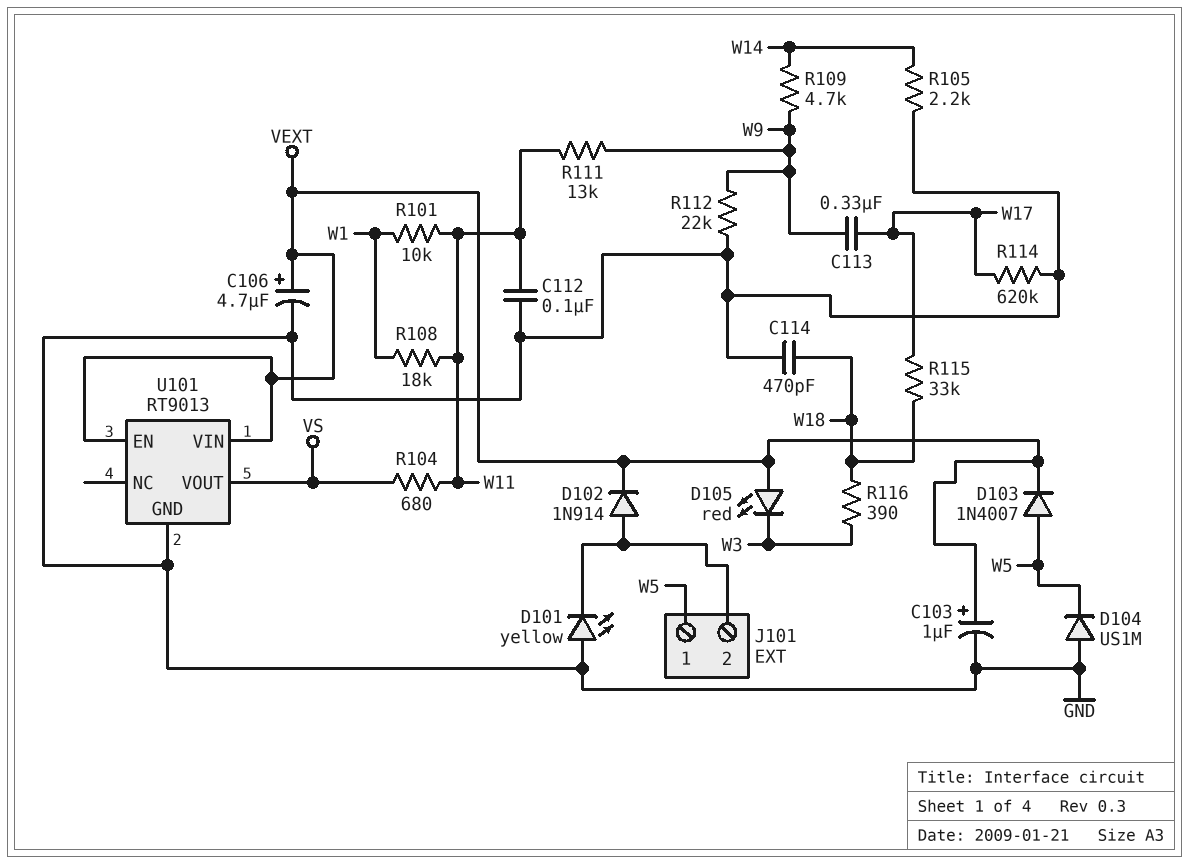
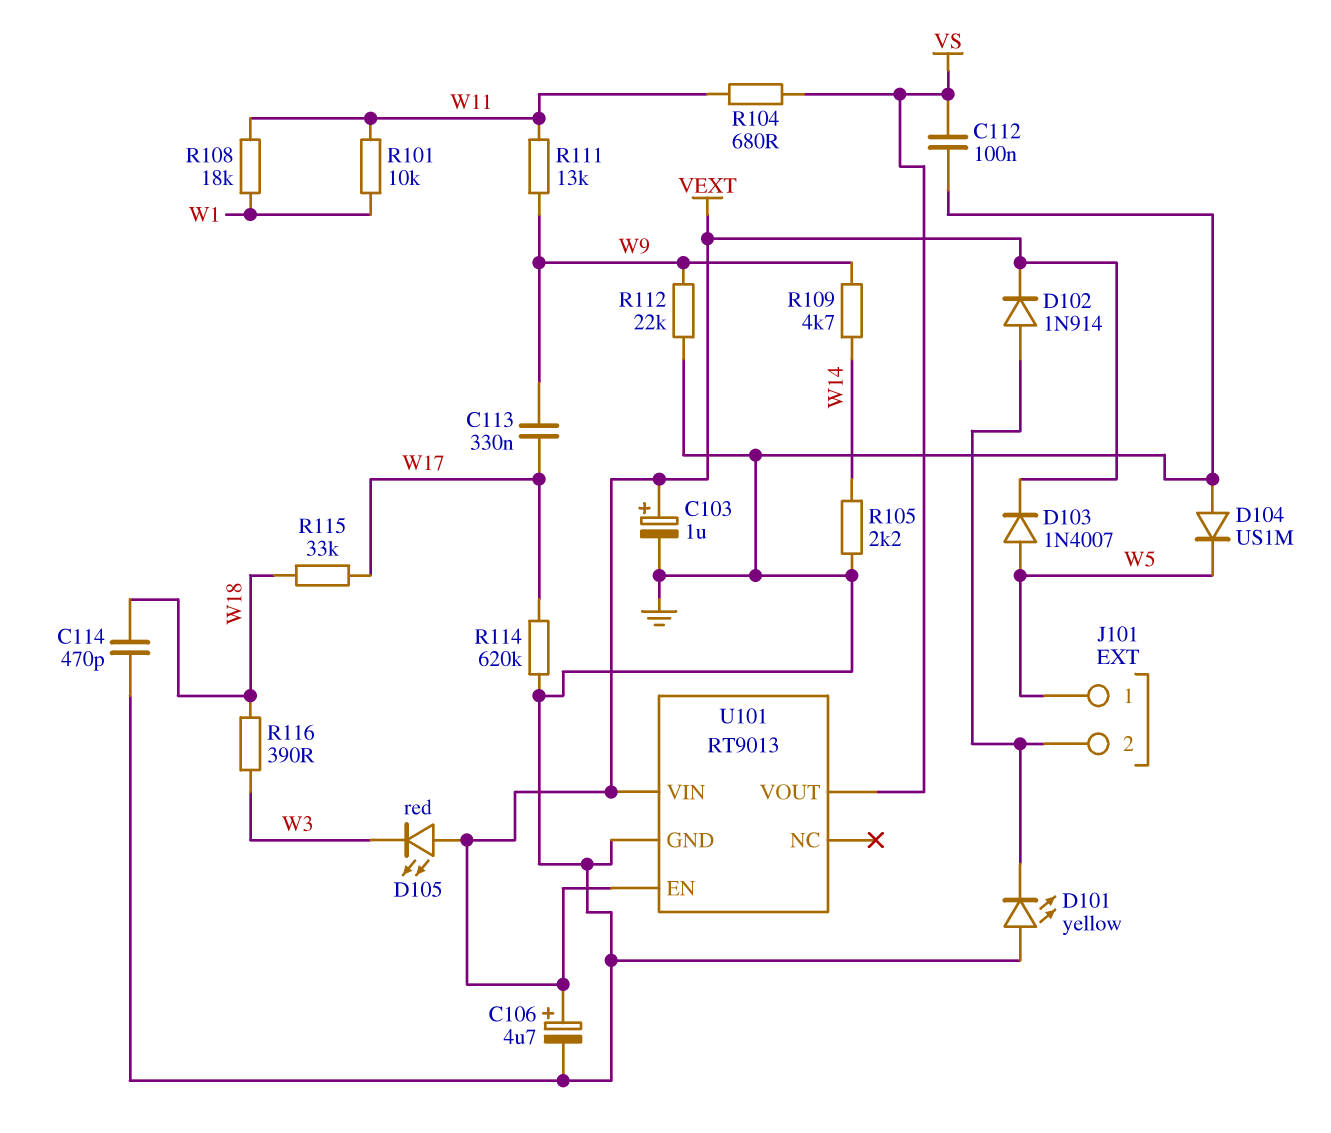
C112: 100nF (GND, W11) -> 100nF (GND, VS)

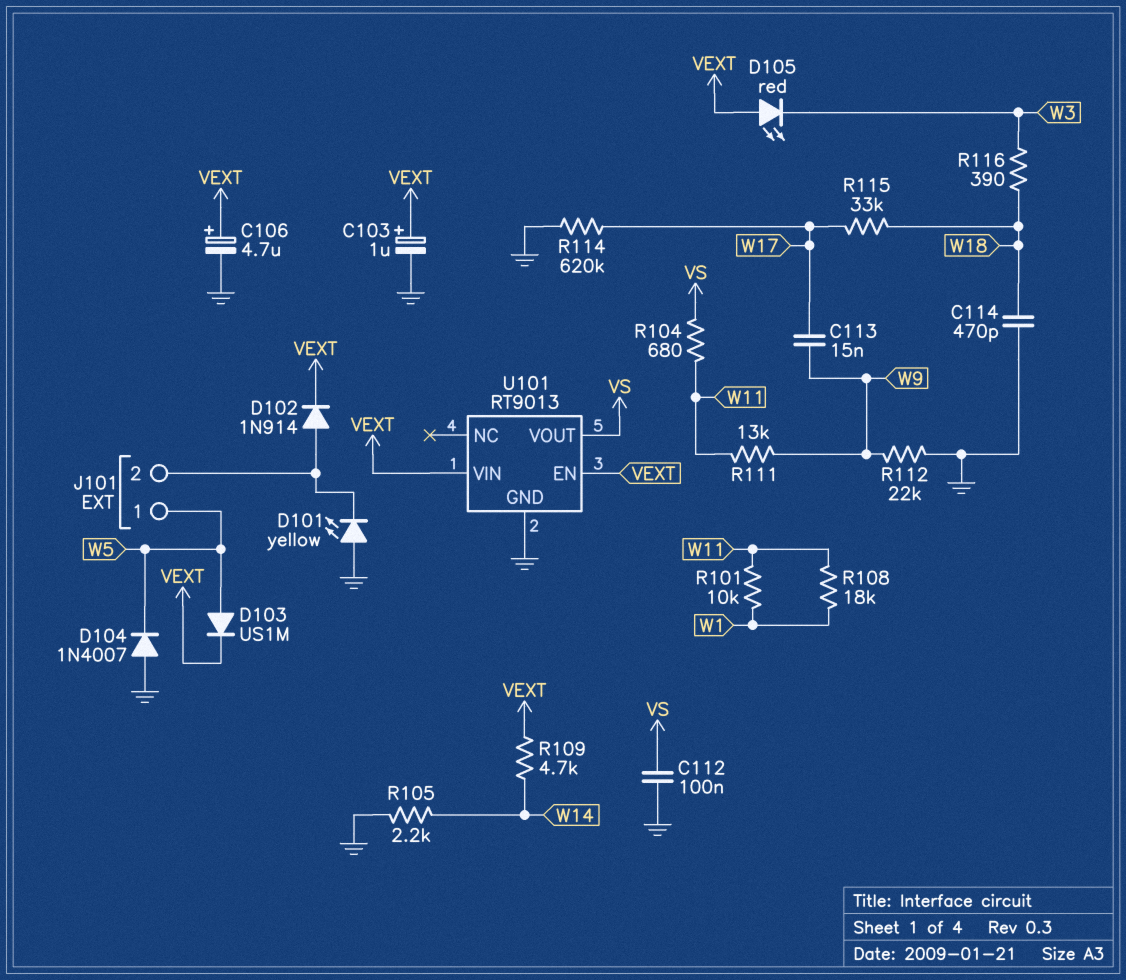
C113: 330nF (W9, W17) -> 15nF (W9, W17)
D103: diode 1N4007 (A W5, K VEXT) -> diode US1M (A W5, K VEXT)
D104: diode US1M (A GND, K W5) -> diode 1N4007 (A GND, K W5)
R109: 4.7k (W9, W14) -> 4.7k (VEXT, W14)

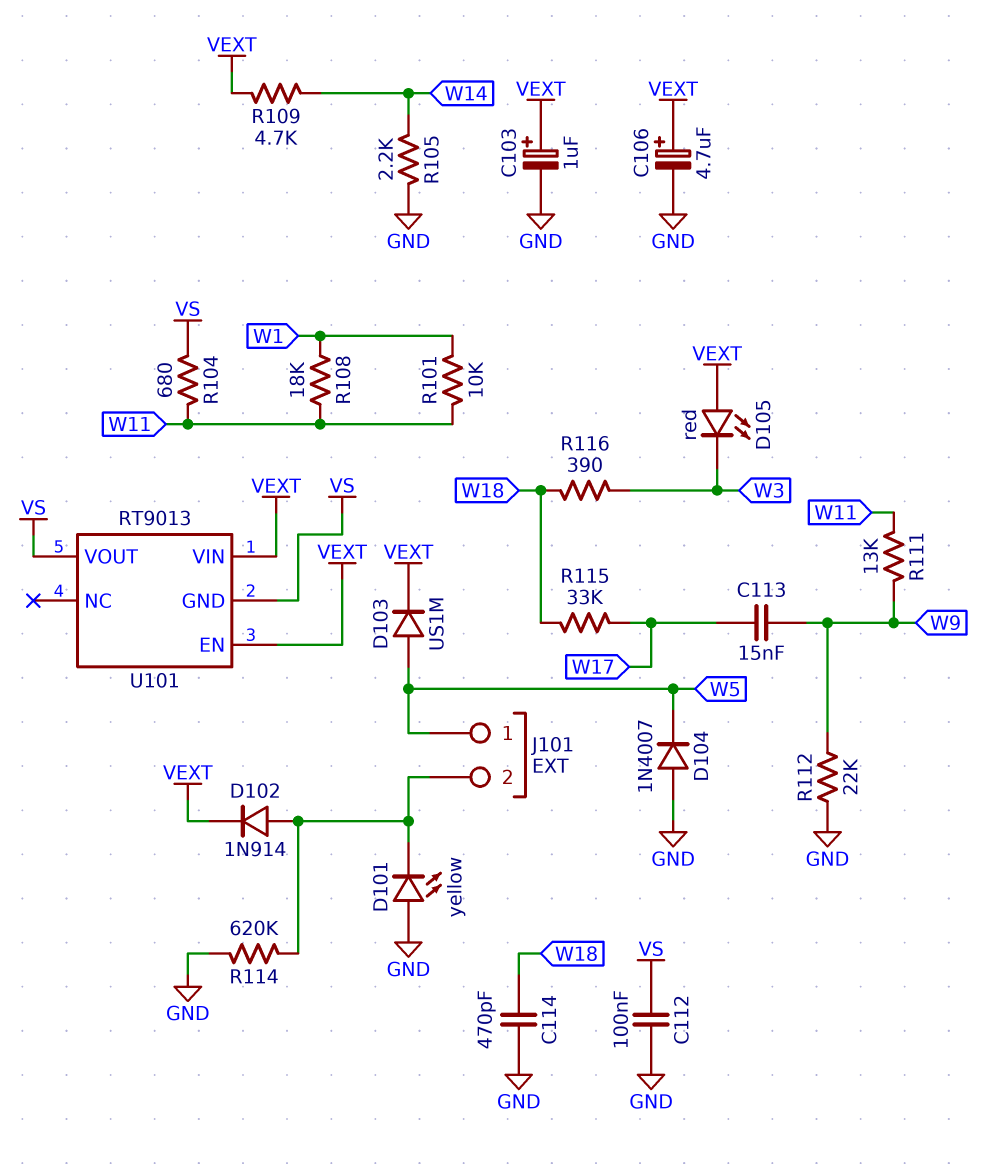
R114: 620k (GND, W17) -> 620k (GND, J101/2)
U101 pin GND: GND -> VS

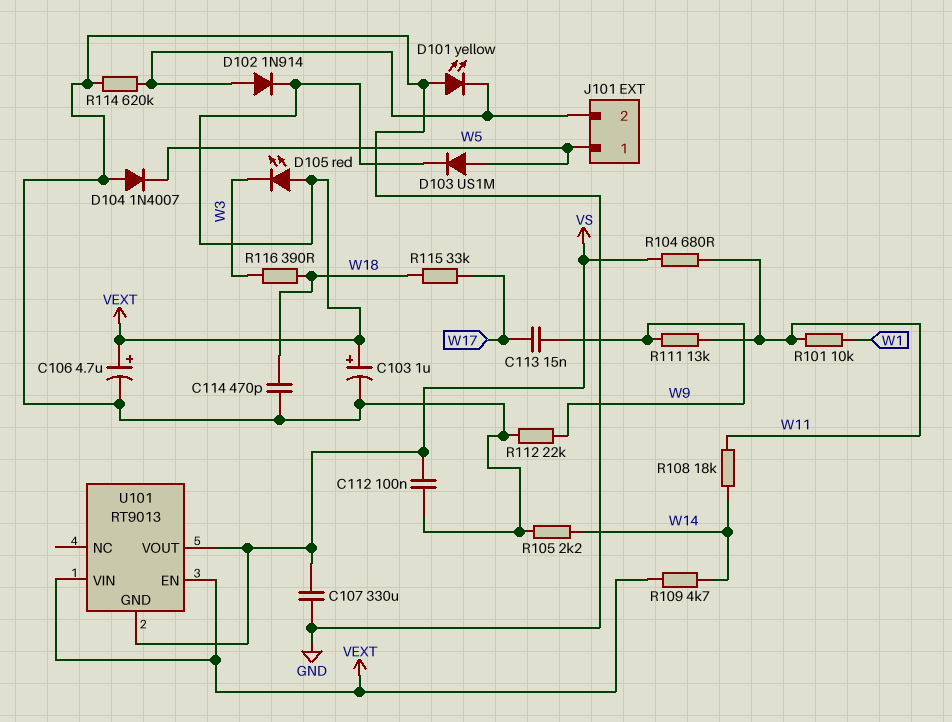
C107: none -> 330uF (GND, VS)
R108: 18k (W1, W11) -> 18k (W11, W14)

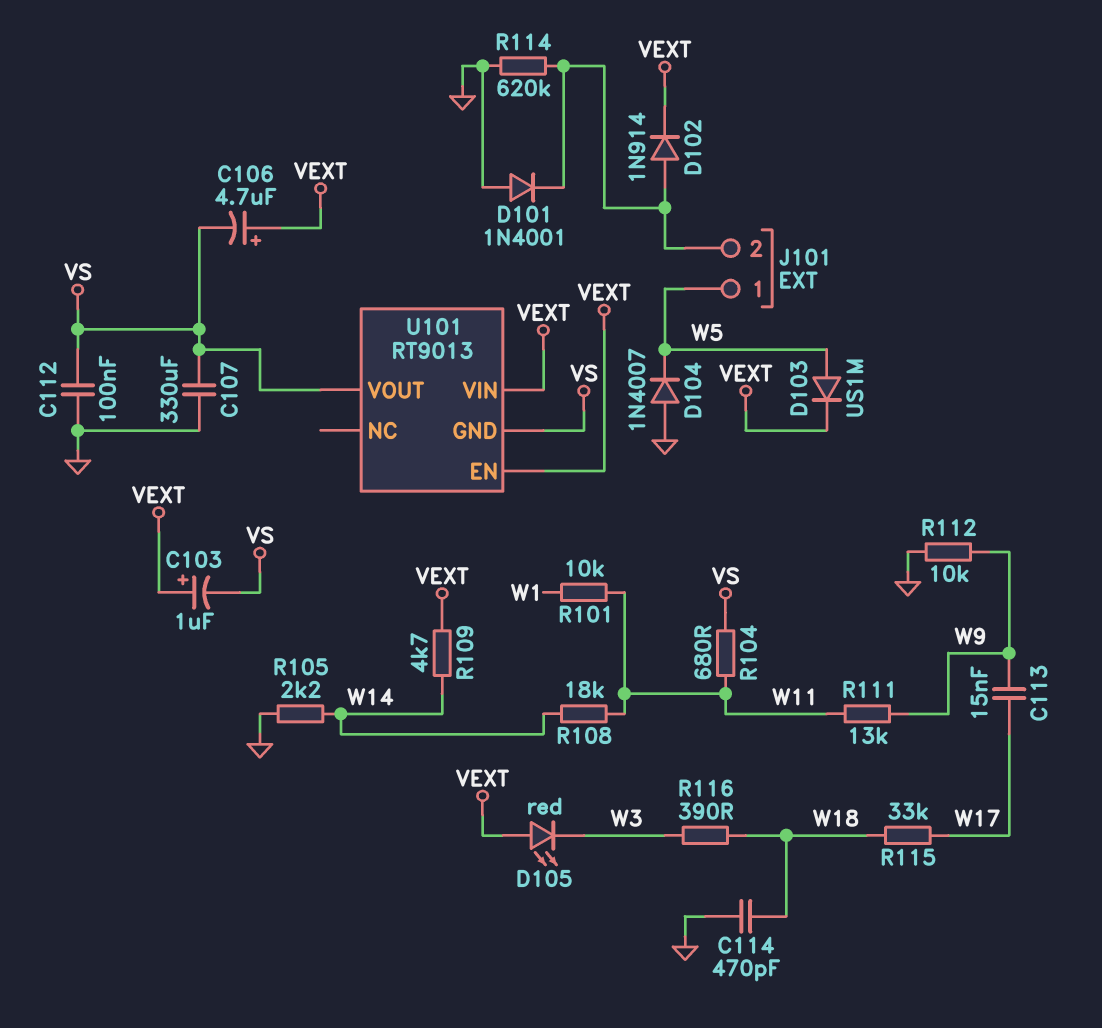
C103: 1uF (plus VEXT, minus GND) -> 1uF (plus VEXT, minus VS)
C106: 4.7uF (plus VEXT, minus GND) -> 4.7uF (plus VEXT, minus VS)
D101: LED yellow (A GND, K J101/2) -> diode 1N4001 (A GND, K J101/2)
R112: 22k (GND, W9) -> 10k (GND, W9)

